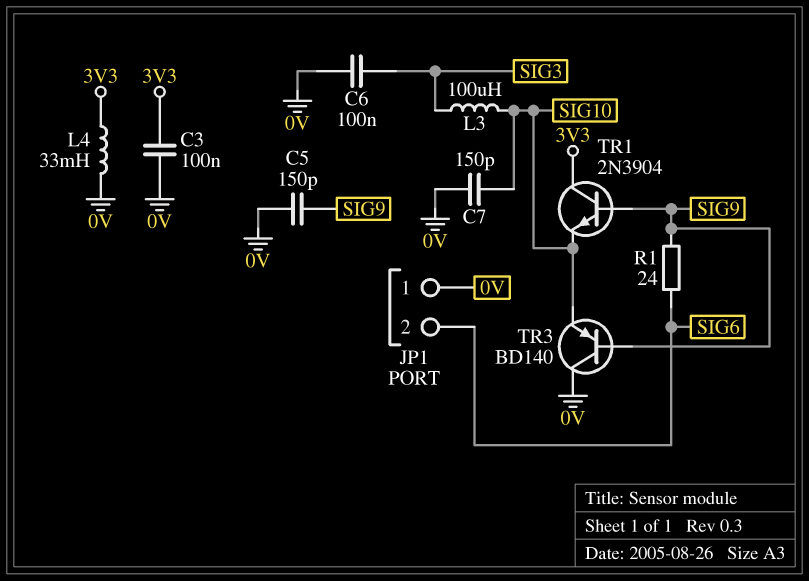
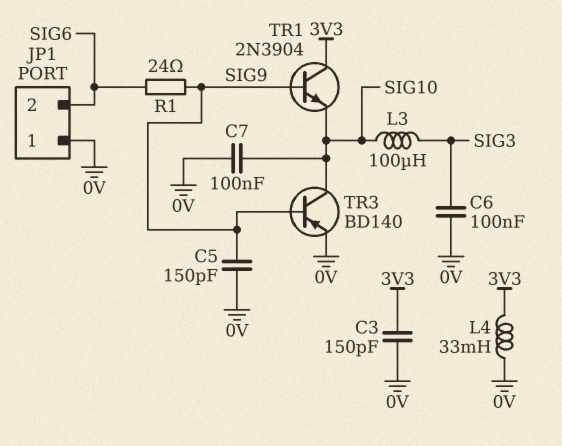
C3: 100nF (0V, 3V3) -> 150pF (0V, 3V3)
C7: 150pF (0V, SIG10) -> 100nF (0V, SIG10)
TR3: PNP BD140 (B SIG9, C 0V, E SIG10) -> PNP BD140 (B SIG9, C SIG10, E 0V)

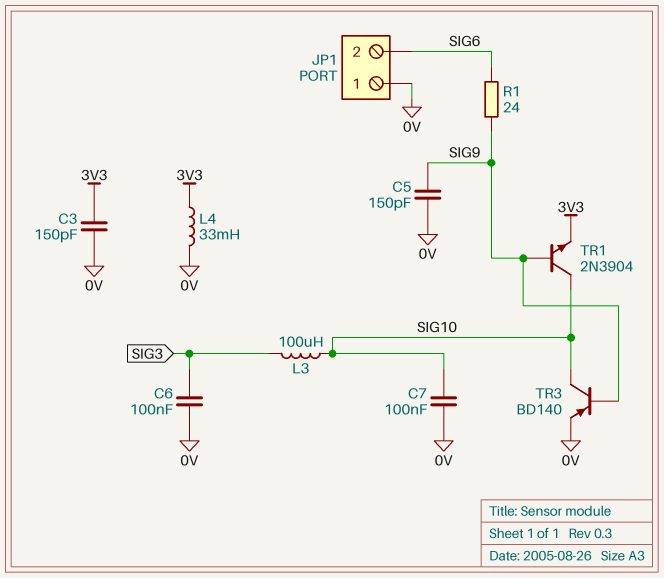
TR1: NPN 2N3904 (B SIG9, C 3V3, E SIG10) -> NPN 2N3904 (B SIG9, C SIG10, E 3V3)

